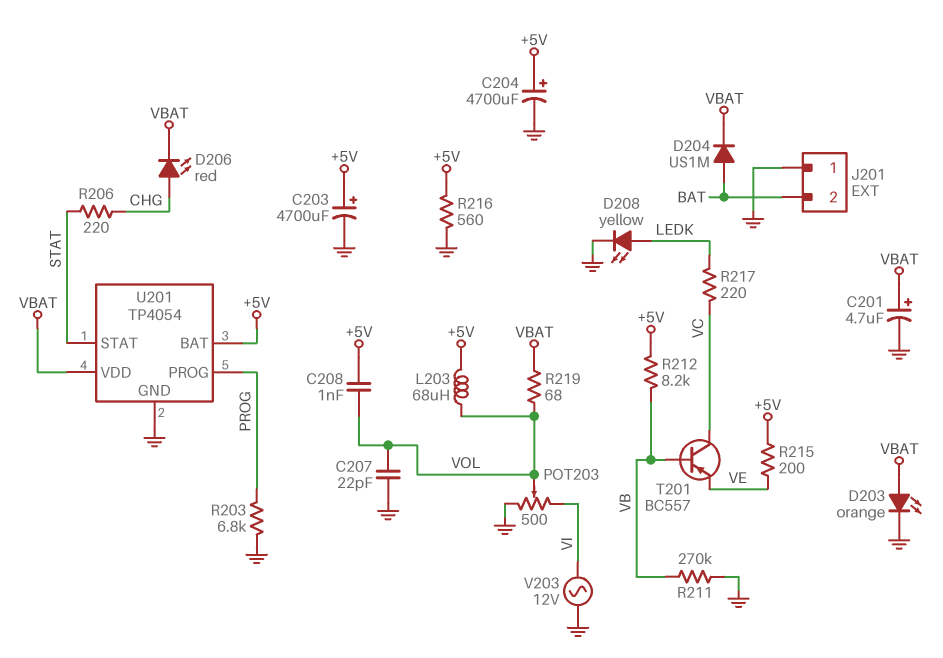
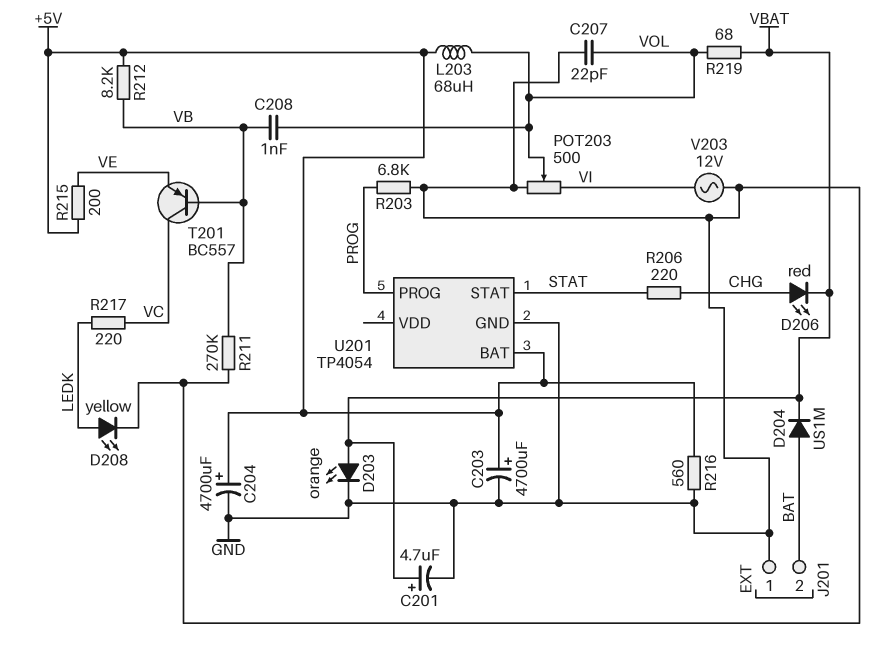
C208: 1nF (+5V, VOL) -> 1nF (VB, VOL)
U201 pin VDD: VBAT -> none

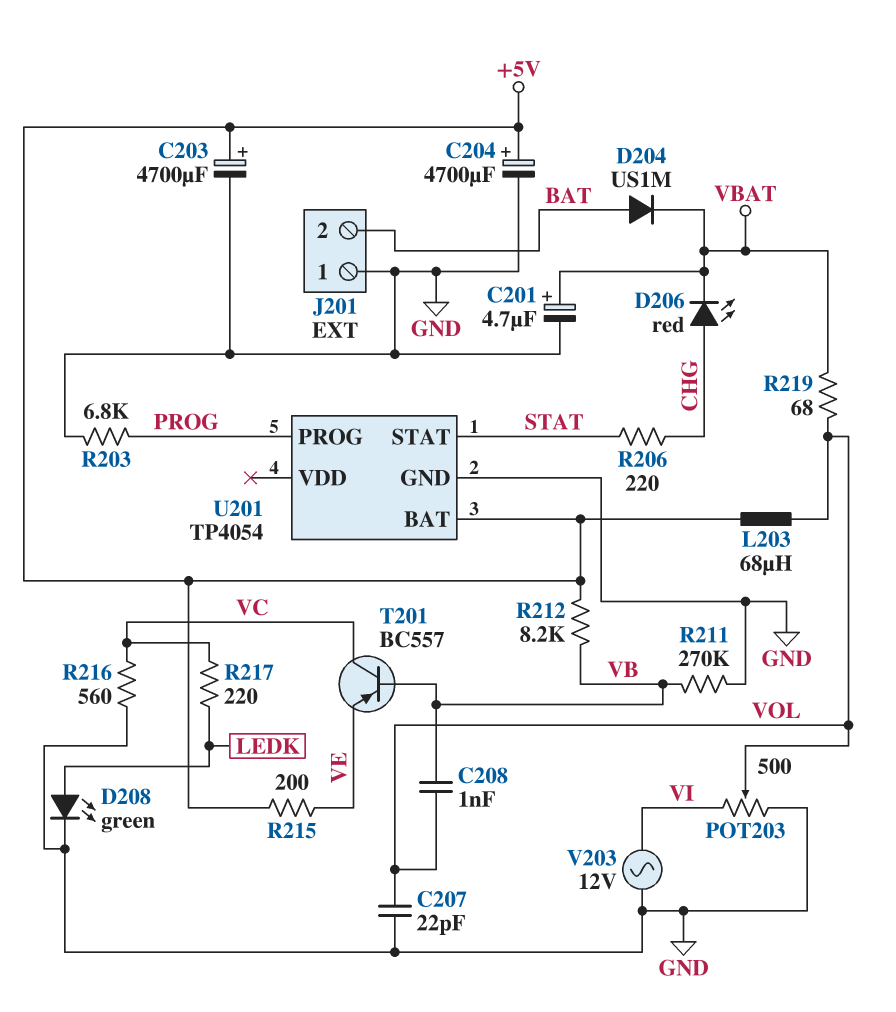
D203: LED orange (A VBAT, K GND) -> none
D208: LED yellow (A LEDK, K GND) -> LED green (A LEDK, K GND)
R216: 560 (+5V, GND) -> 560 (GND, VC)

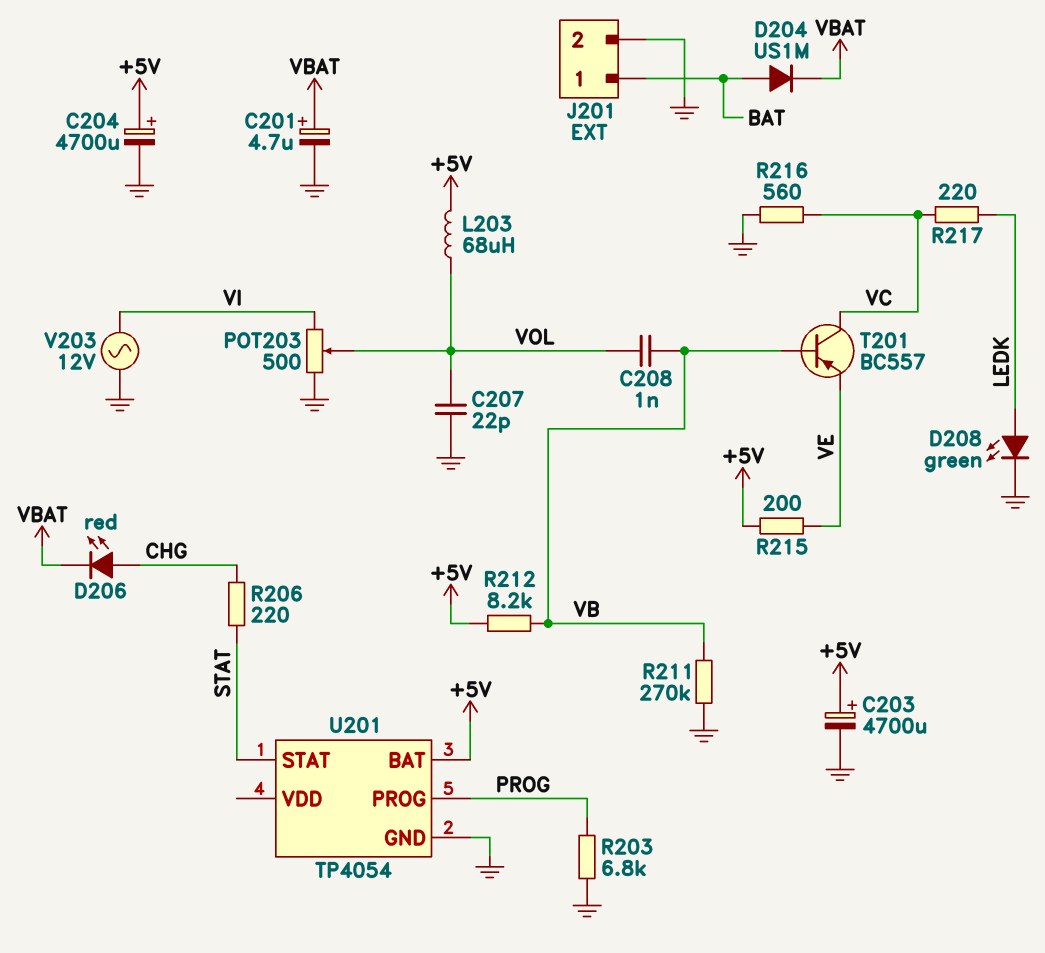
J201 pin 1: GND -> BAT
J201 pin 2: BAT -> GND
R219: 68 (VBAT, VOL) -> none

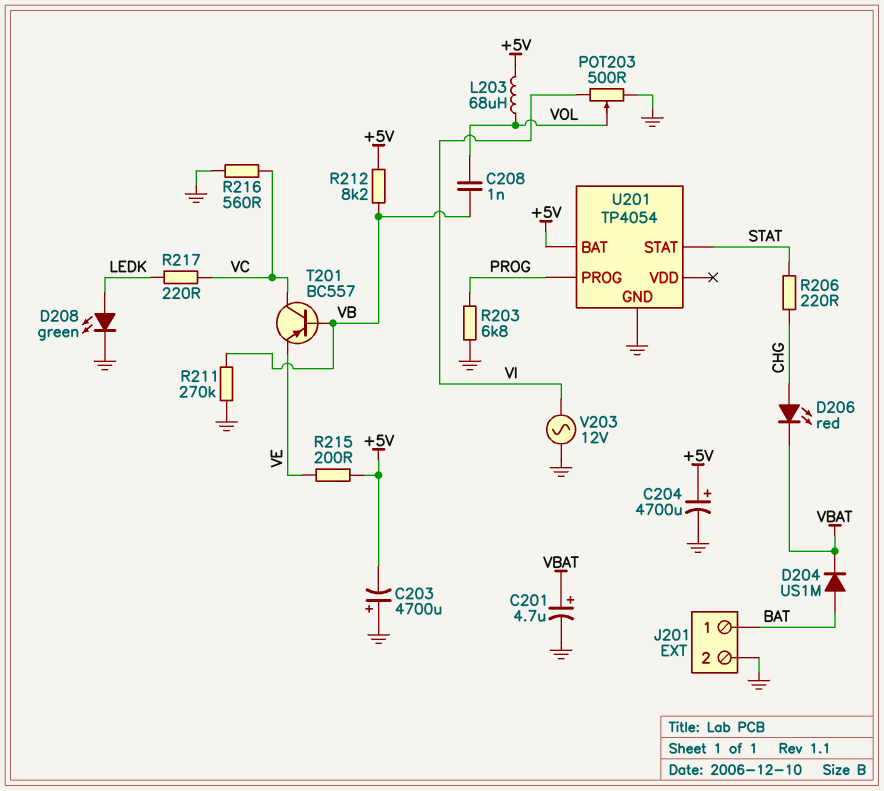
C203: 4700uF (plus +5V, minus GND) -> 4700uF (plus GND, minus +5V)
C207: 22pF (GND, VOL) -> none

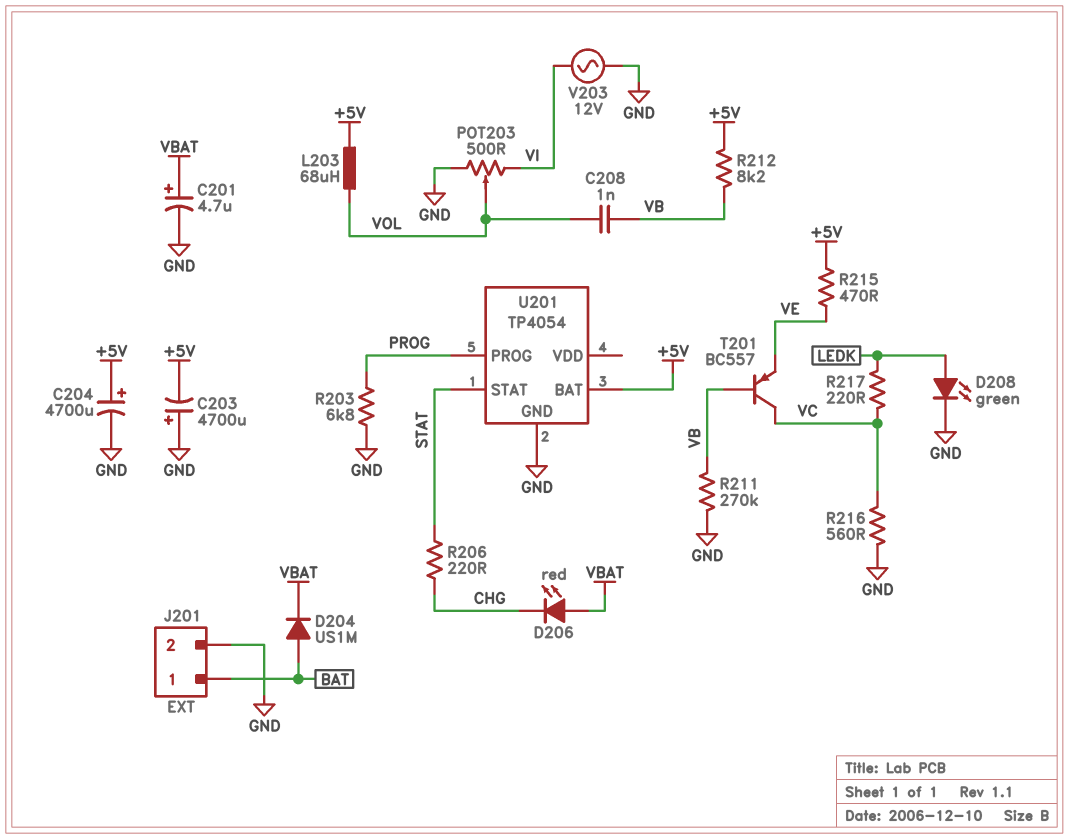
D206: LED red (A CHG, K VBAT) -> LED red (A VBAT, K CHG)
R215: 200 (+5V, VE) -> 470 (+5V, VE)

